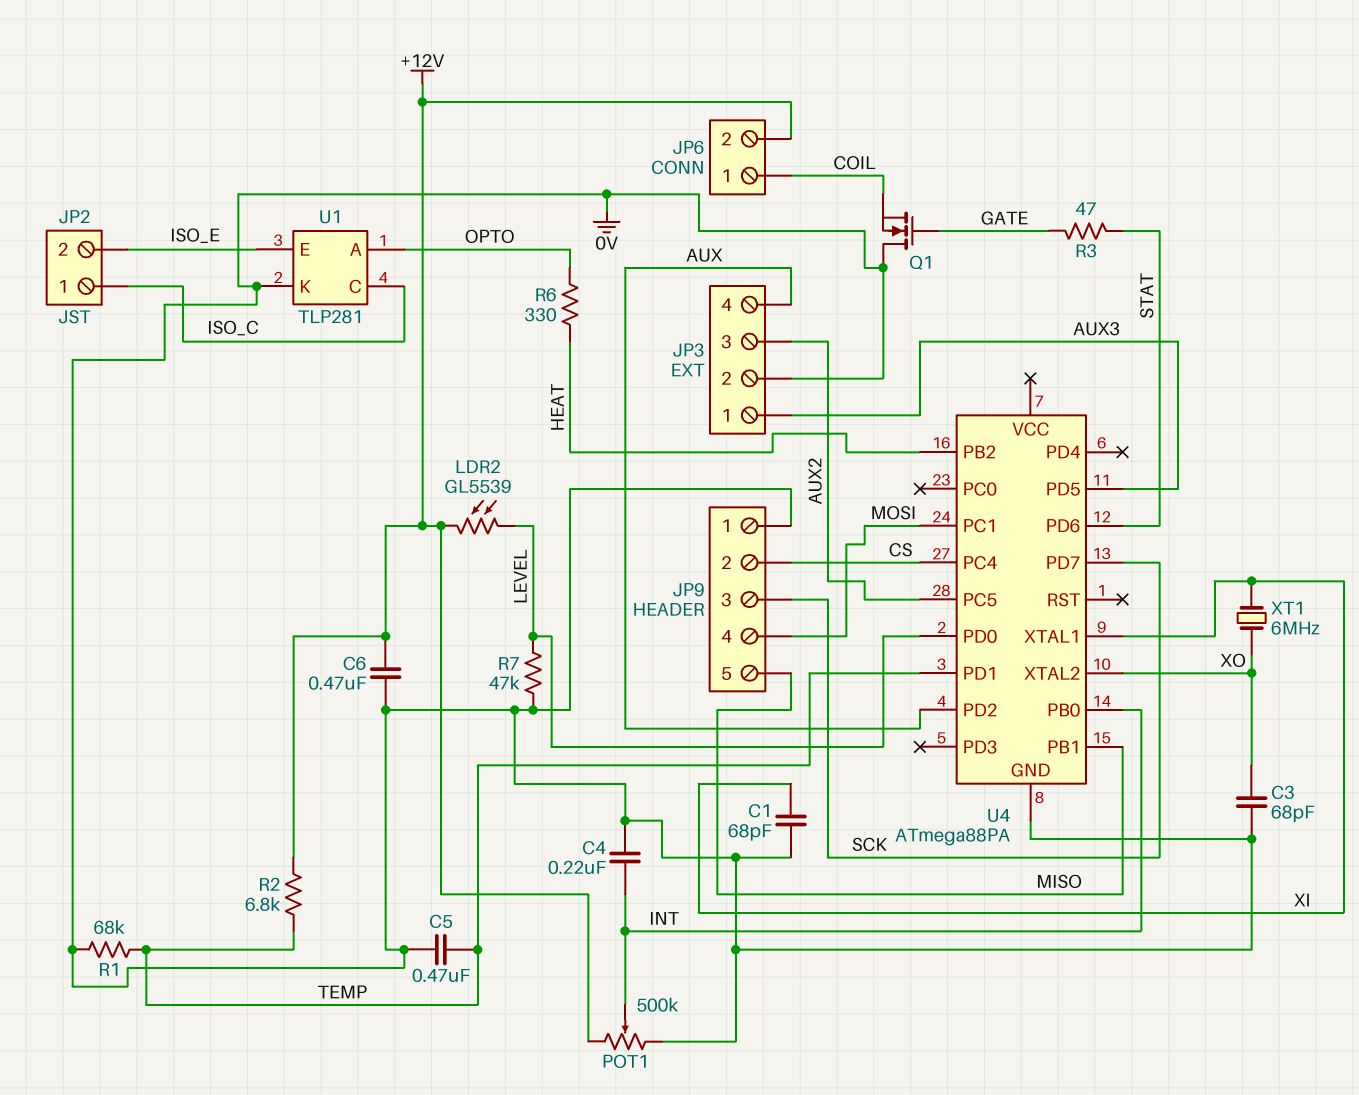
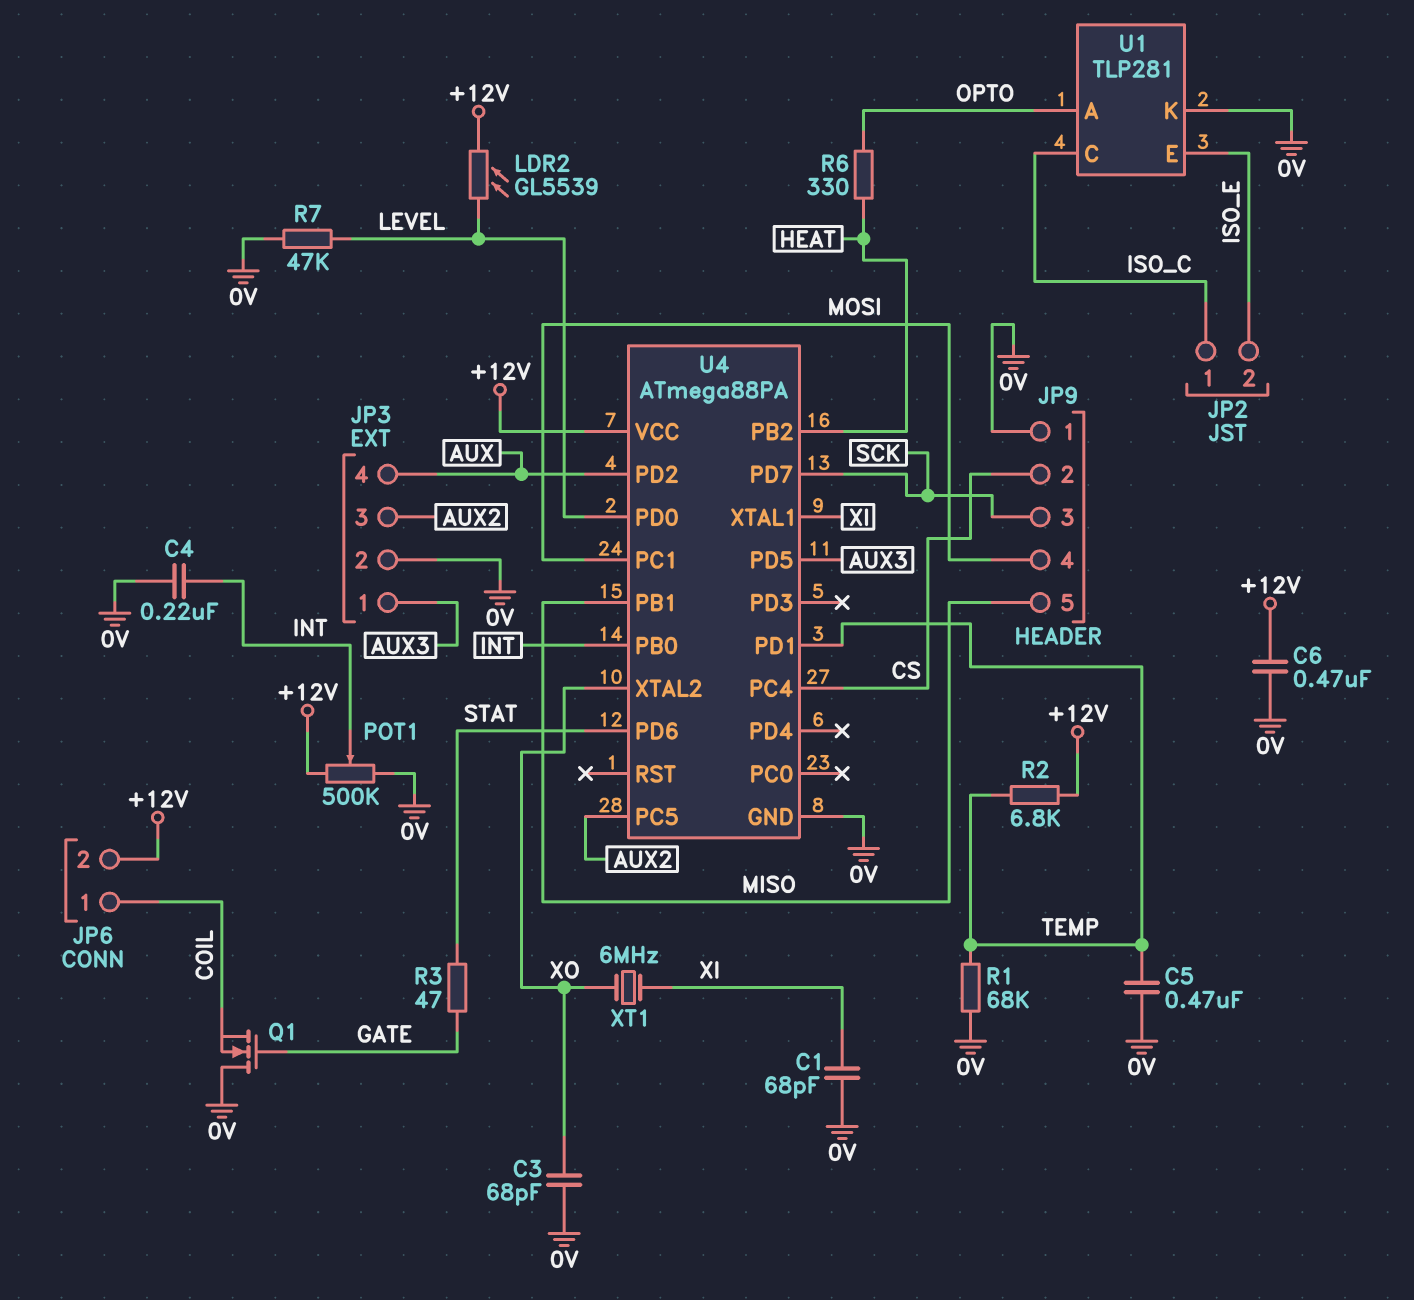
U4 pin VCC: none -> +12V

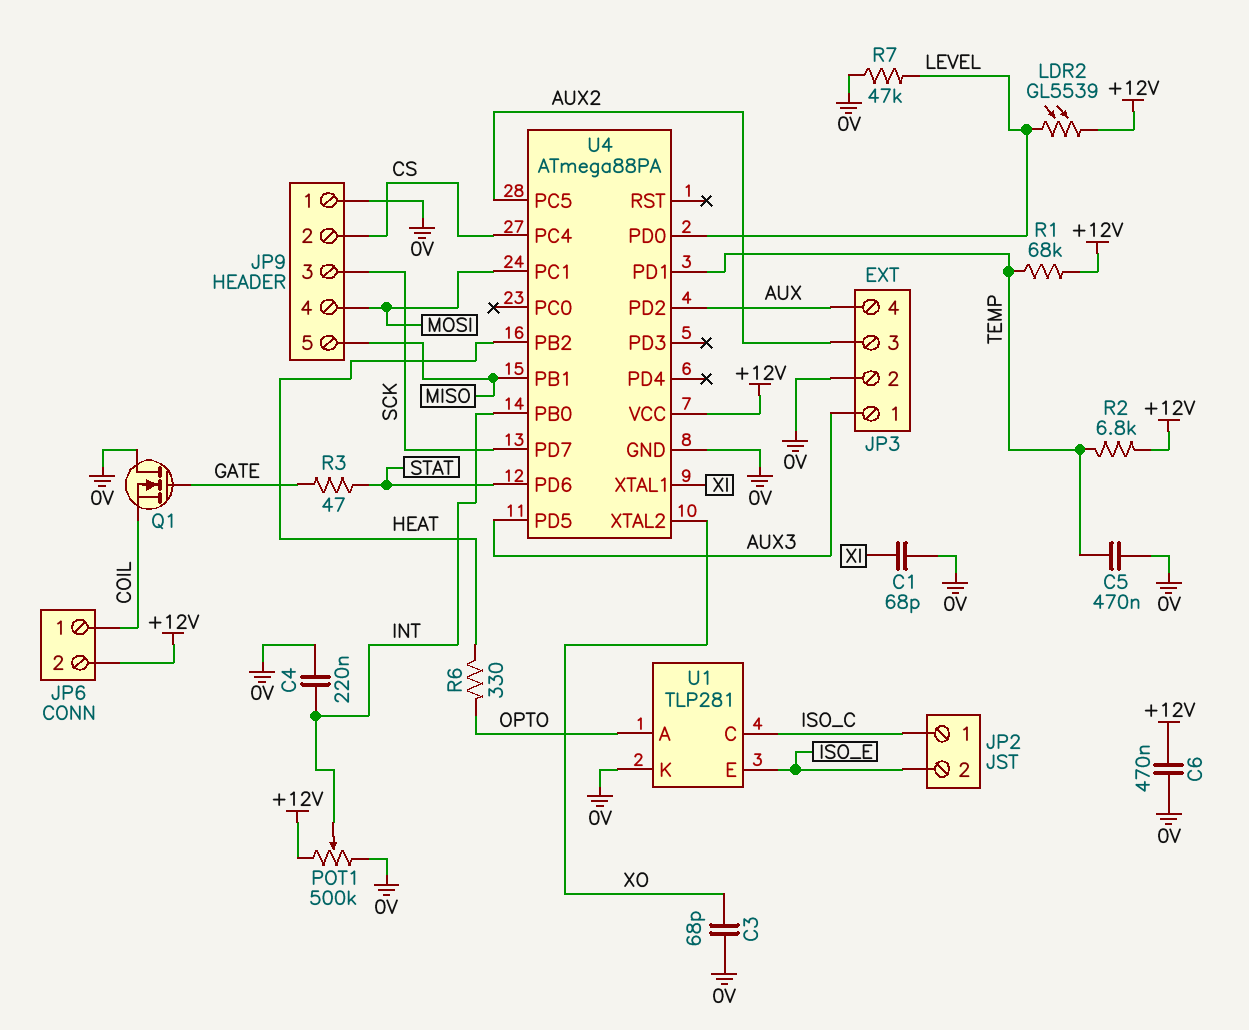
R1: 68k (0V, TEMP) -> 68k (+12V, TEMP)
XT1: 6MHz (XI, XO) -> none

